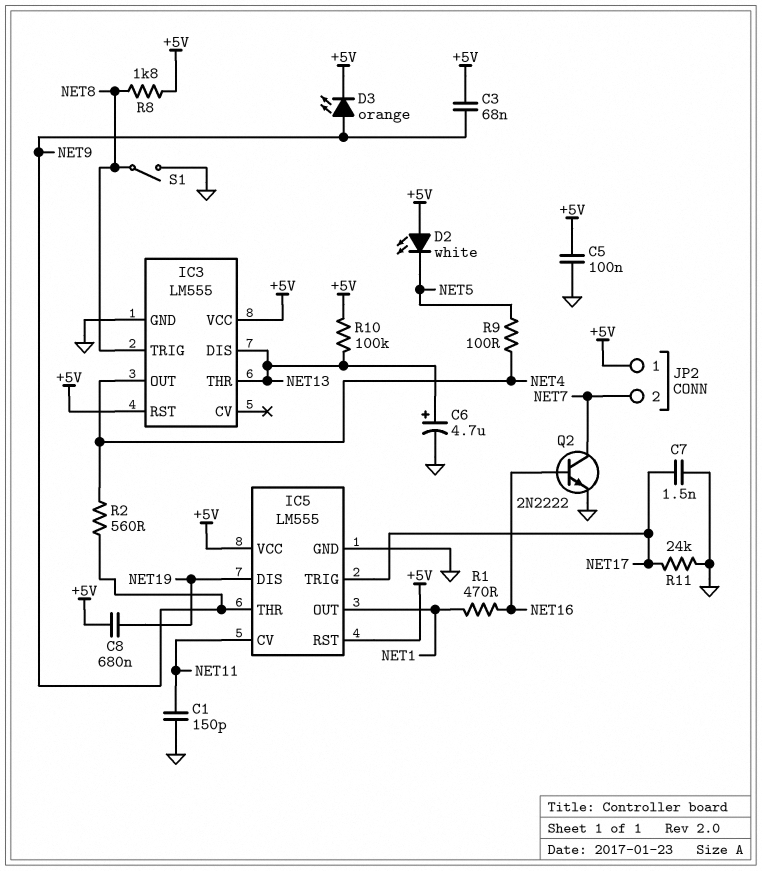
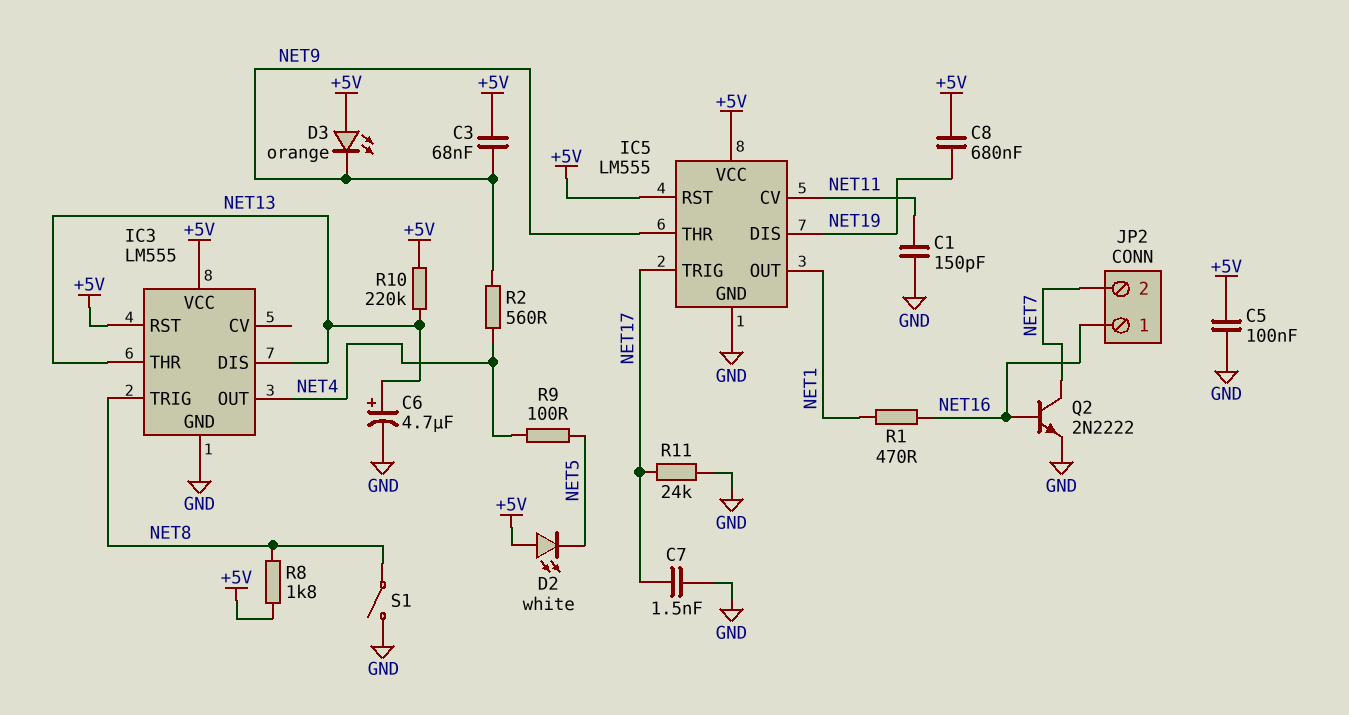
D3: LED orange (A NET9, K +5V) -> LED orange (A +5V, K NET9)
JP2 pin 1: +5V -> NET16
R10: 100k (+5V, NET13) -> 220k (+5V, NET13)

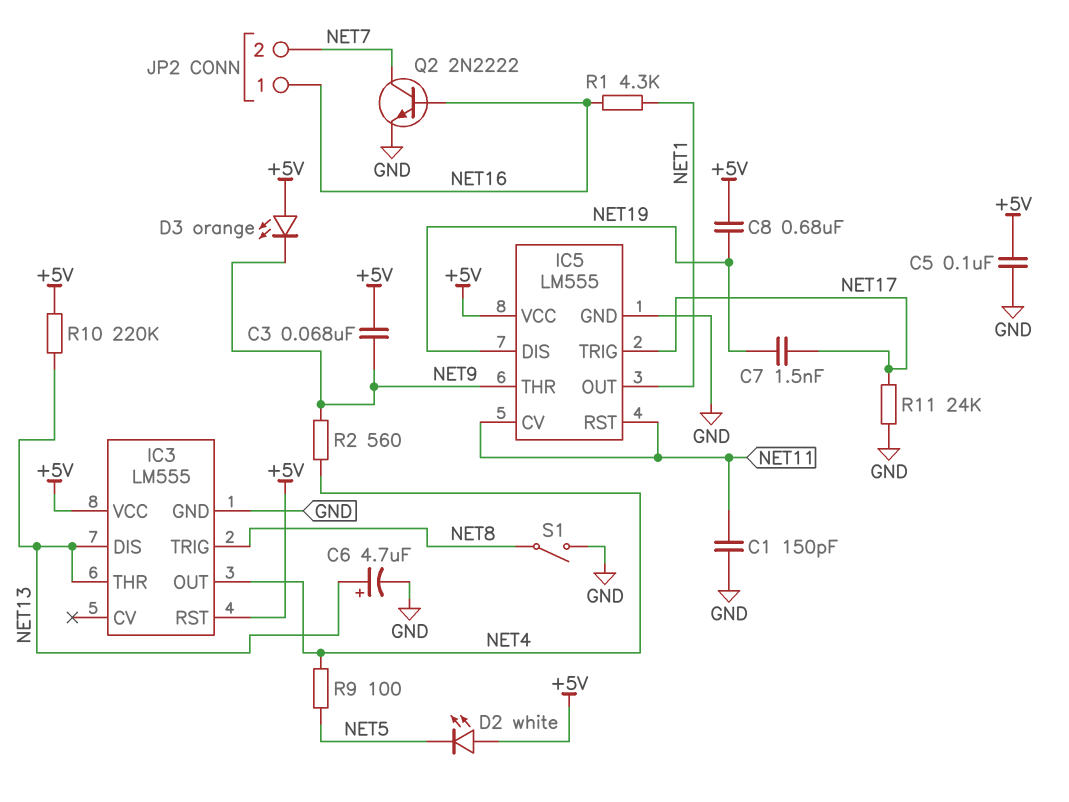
C7: 1.5nF (GND, NET17) -> 1.5nF (NET17, NET19)
IC5 pin RST: +5V -> NET11
R1: 470 (NET1, NET16) -> 4.3k (NET1, NET16)
R8: 1.8k (+5V, NET8) -> none

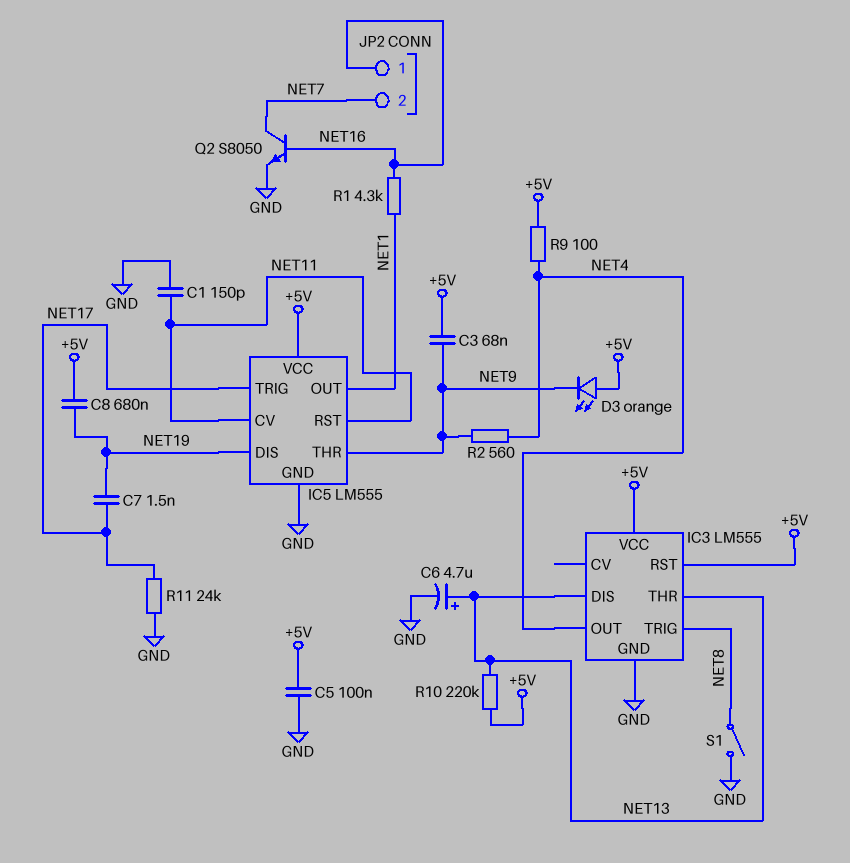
D2: LED white (A +5V, K NET5) -> none
Q2: NPN 2N2222 (B NET16, C NET7, E GND) -> NPN S8050 (B NET16, C NET7, E GND)
R9: 100 (NET4, NET5) -> 100 (+5V, NET4)

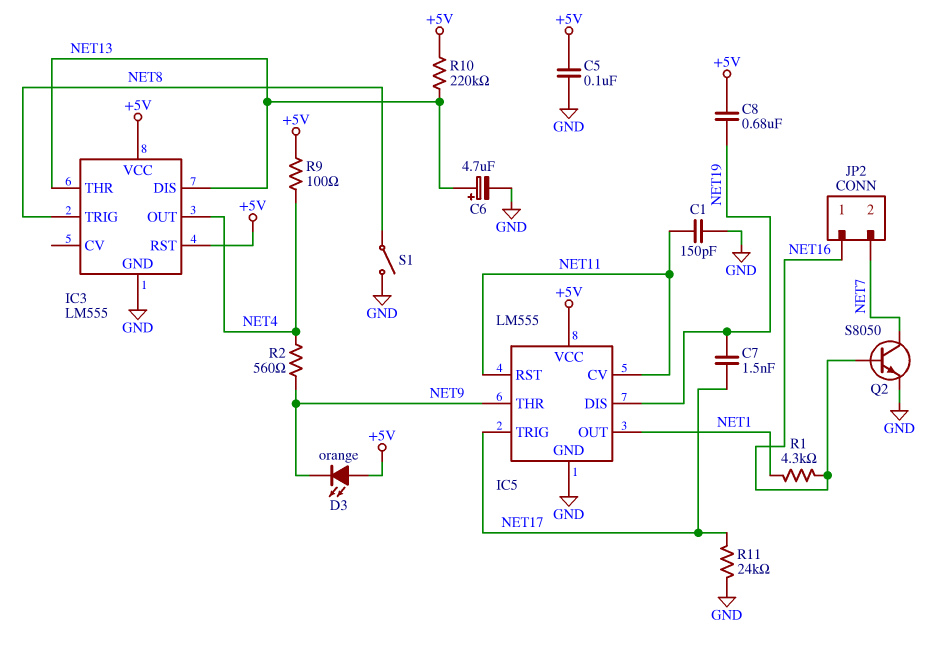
C3: 68nF (+5V, NET9) -> none

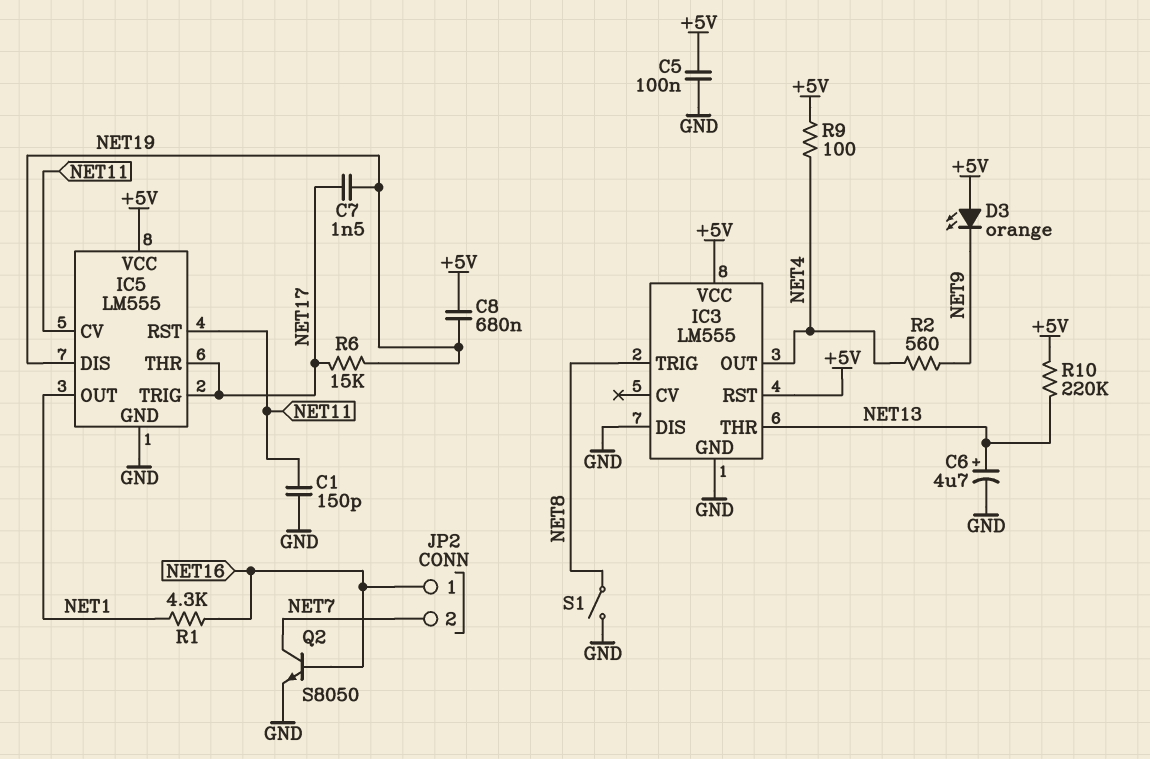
IC3 pin DIS: NET13 -> GND
IC5 pin THR: NET9 -> NET17
R6: none -> 15k (NET17, NET19)
R11: 24k (GND, NET17) -> none

